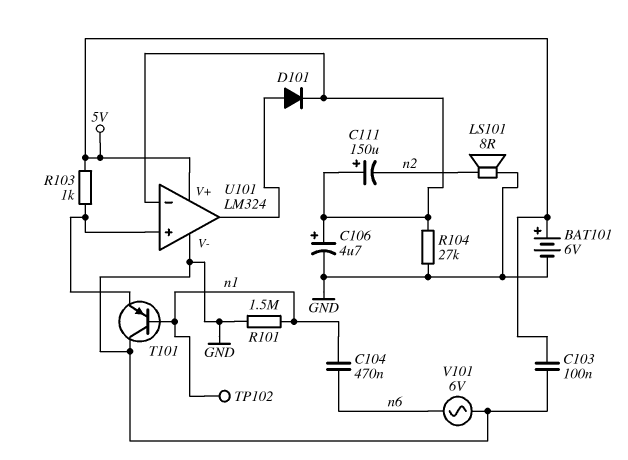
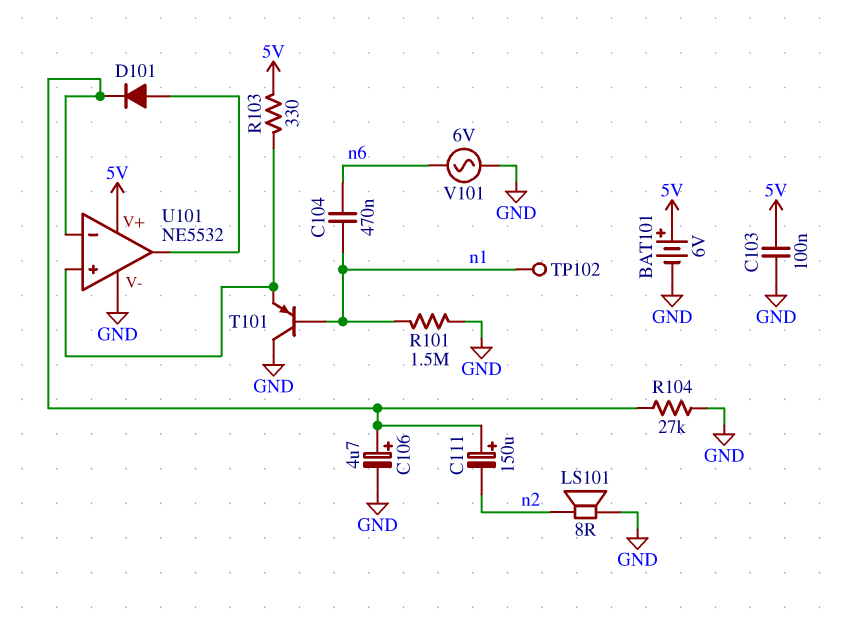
R103: 1k (5V, U101/in+) -> 330 (5V, U101/in+)
U101: LM324 -> NE5532

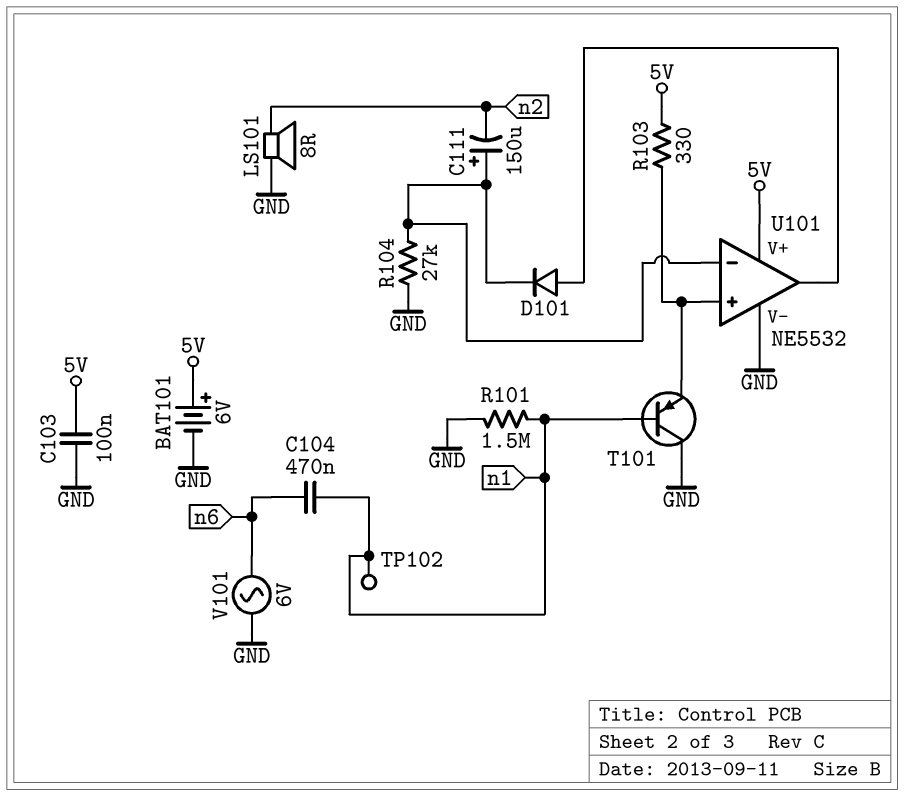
C106: 4.7uF (plus U101/in-, minus GND) -> none

